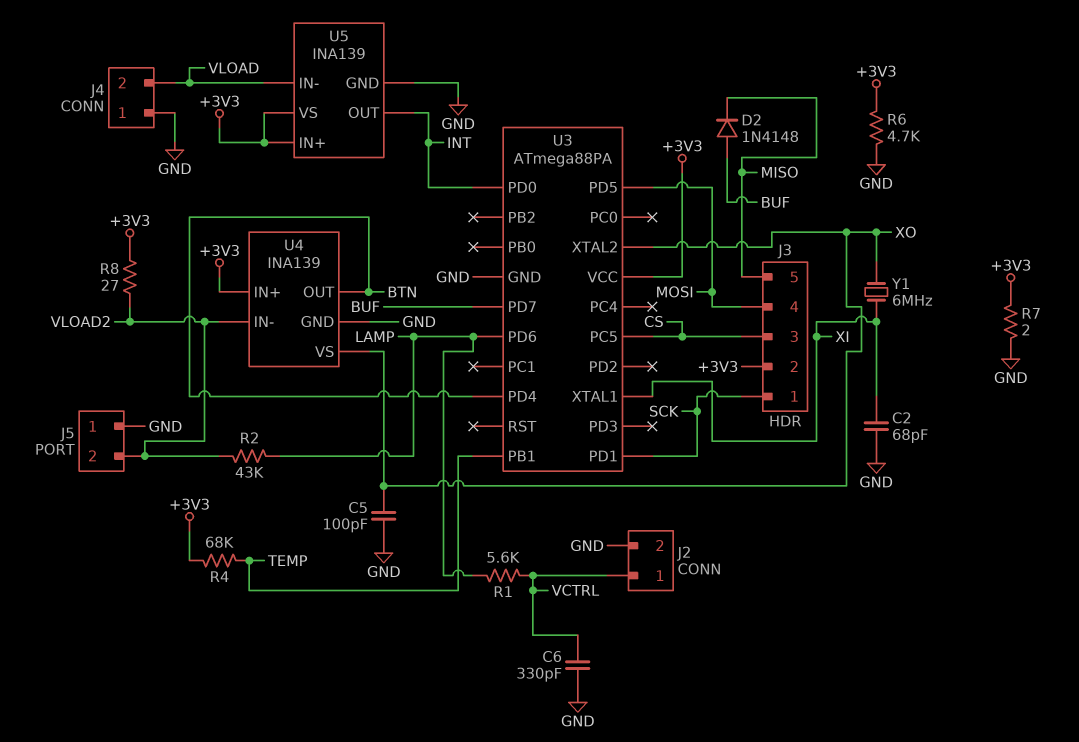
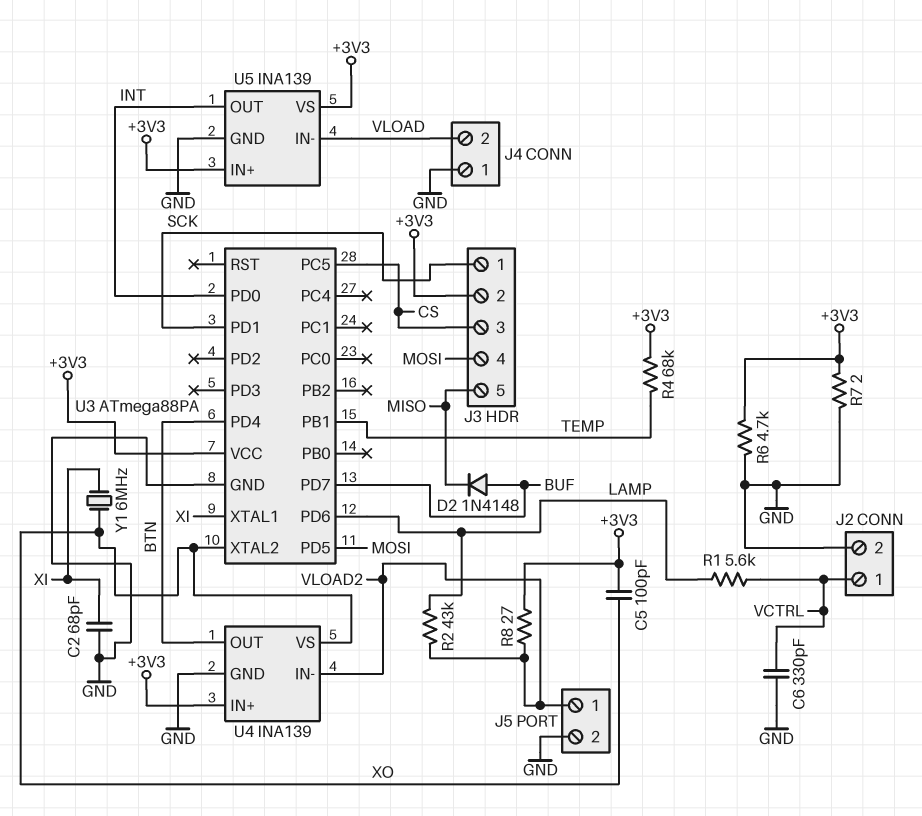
C5: 100pF (GND, XO) -> 100pF (+3V3, XO)
J5 pin 1: GND -> VLOAD2
J5 pin 2: VLOAD2 -> GND

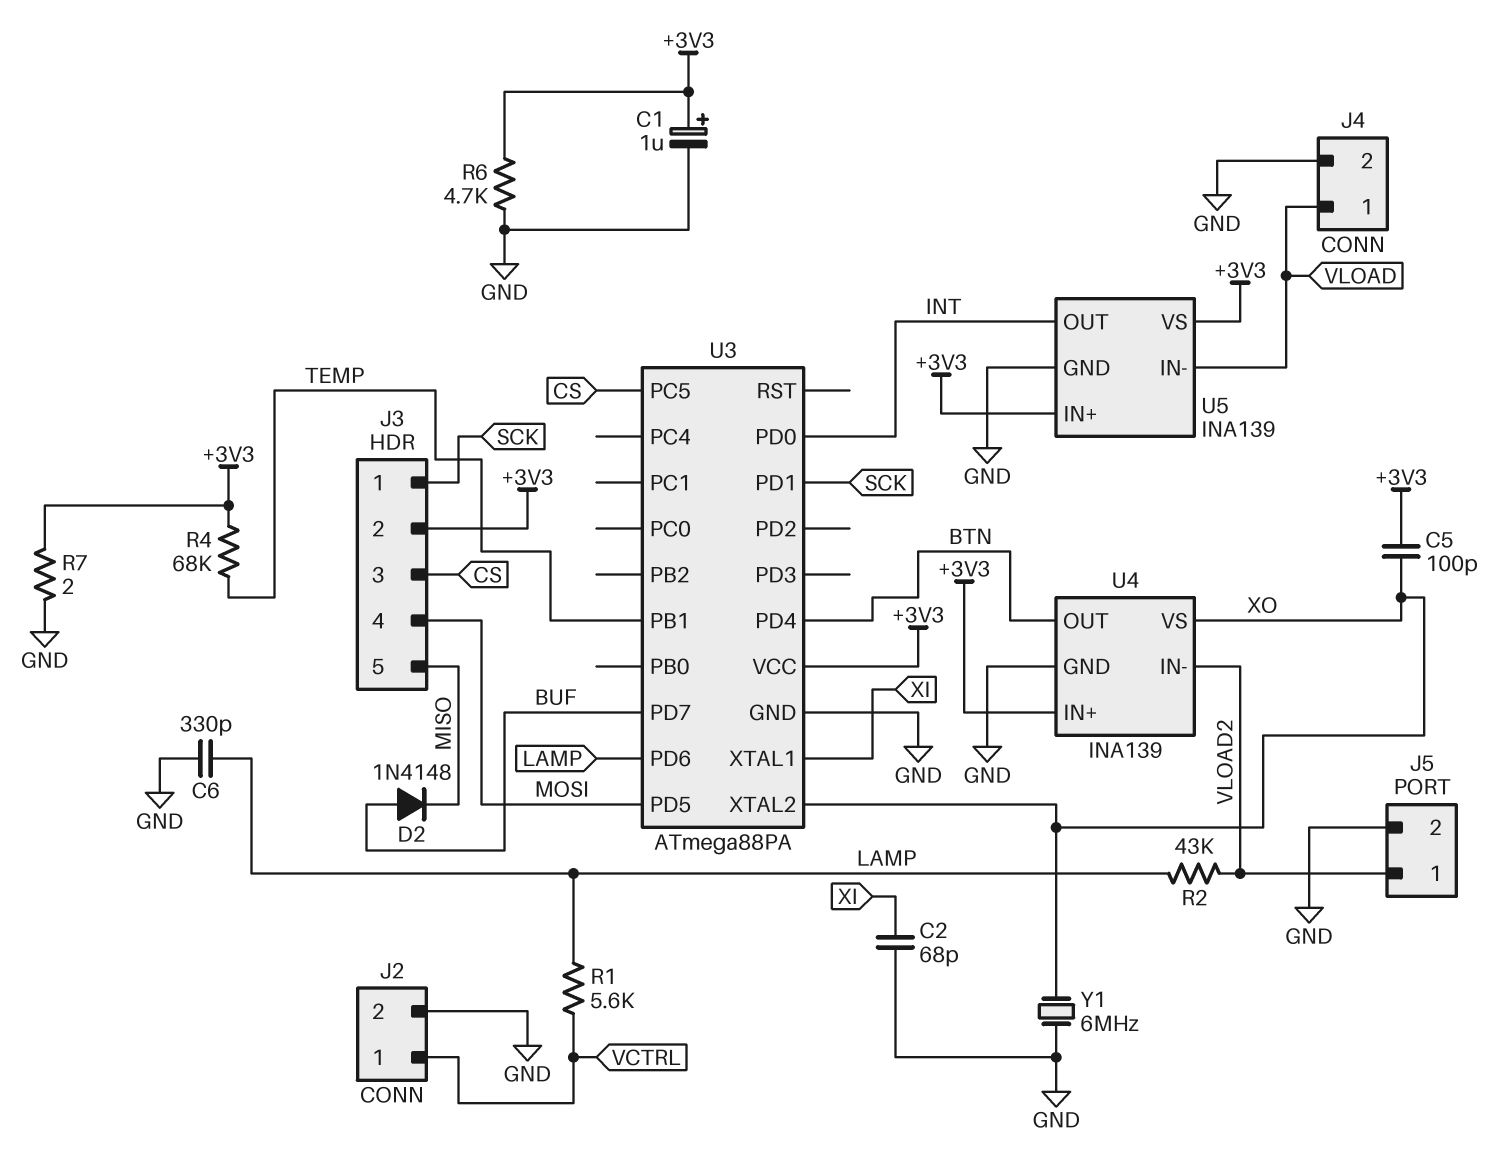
C1: none -> 1uF (plus +3V3, minus GND)
C6: 330pF (GND, VCTRL) -> 330pF (GND, LAMP)
J4 pin 1: GND -> VLOAD
J4 pin 2: VLOAD -> GND
R8: 27 (+3V3, VLOAD2) -> none
Y1: 6MHz (XI, XO) -> 6MHz (GND, XO)

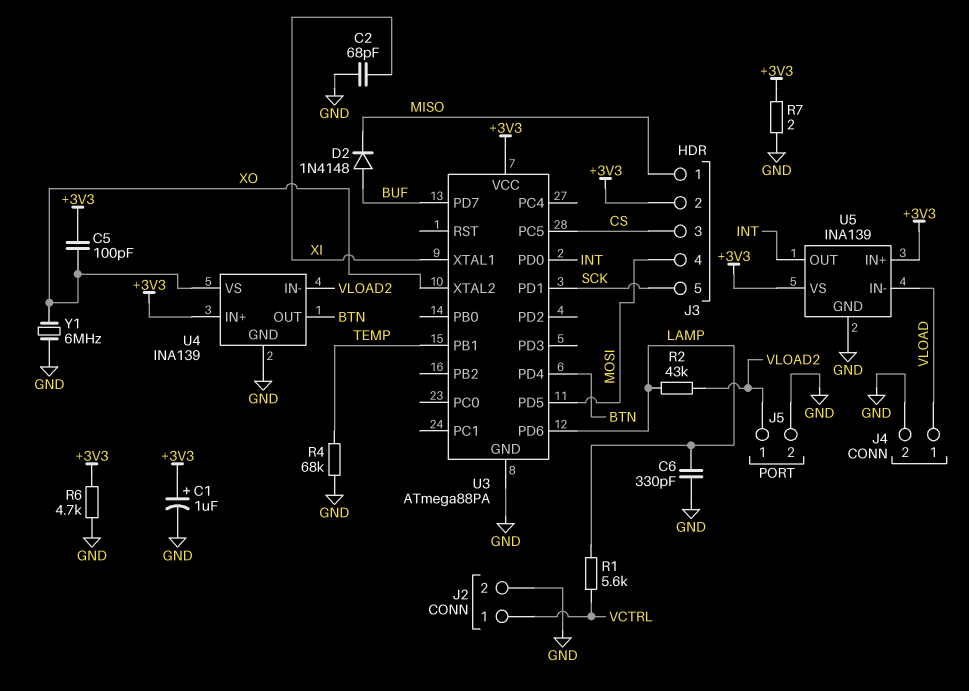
J3 pin 1: SCK -> MISO
J3 pin 5: MISO -> SCK
R4: 68k (+3V3, TEMP) -> 68k (GND, TEMP)

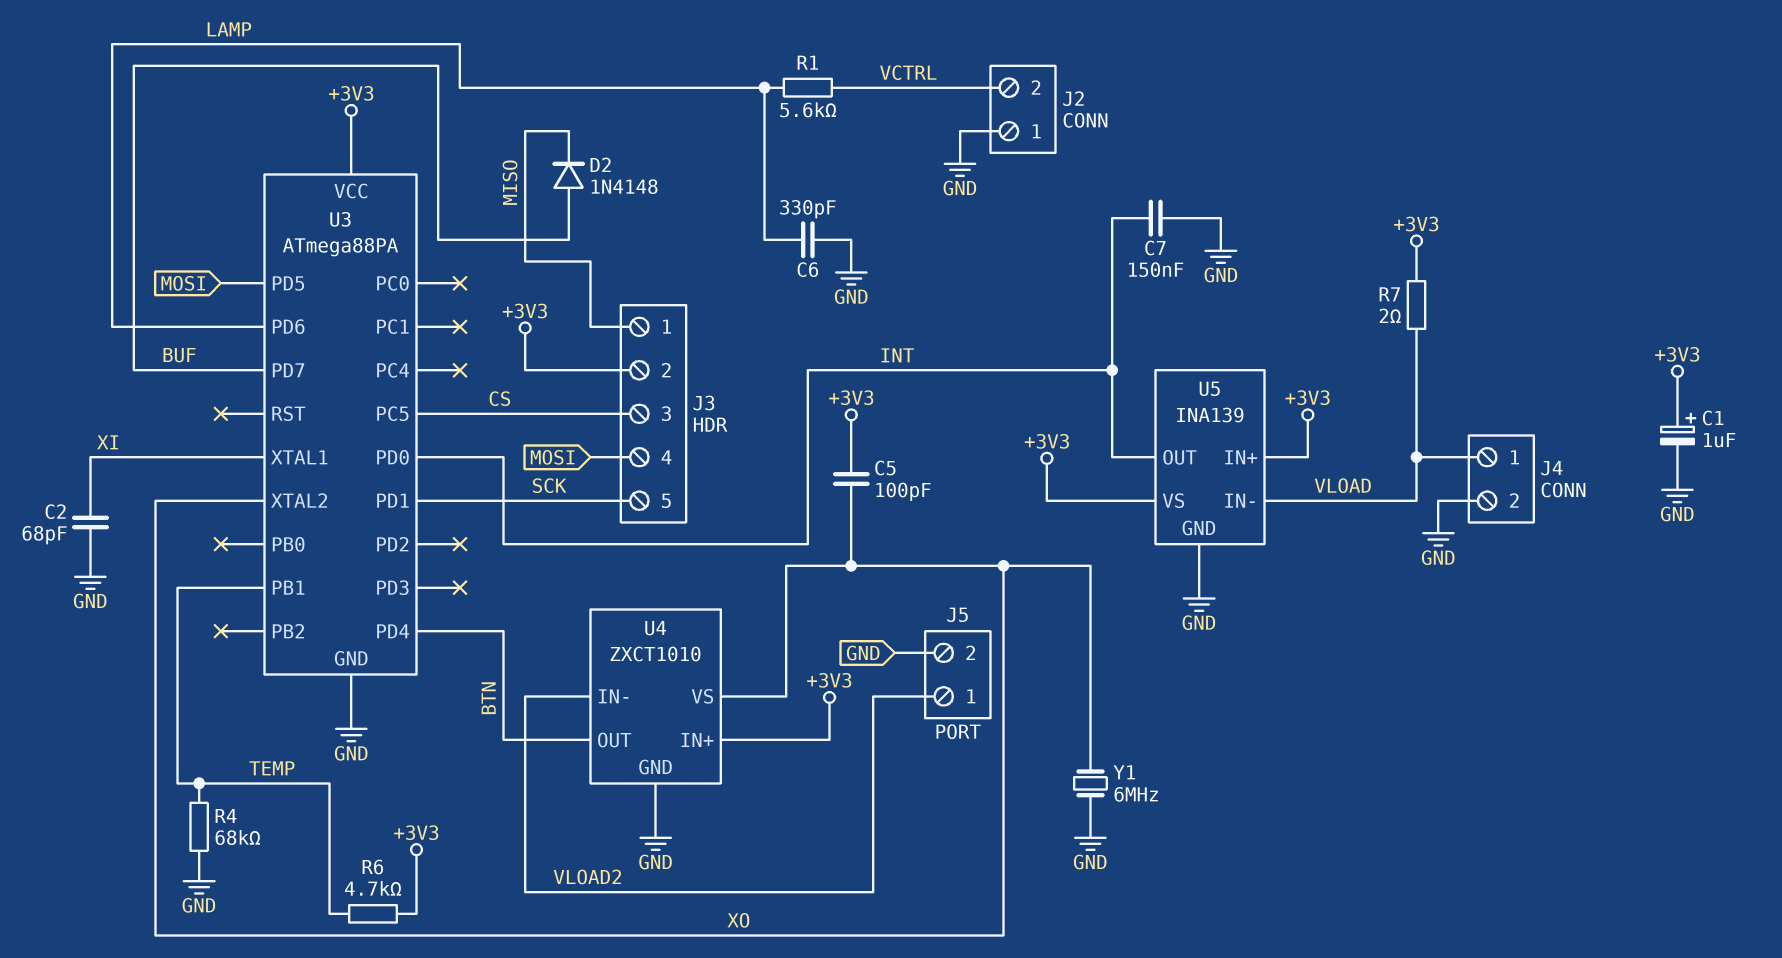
C7: none -> 150nF (GND, INT)
J2 pin 1: VCTRL -> GND
J2 pin 2: GND -> VCTRL
R2: 43k (LAMP, VLOAD2) -> none
R6: 4.7k (+3V3, GND) -> 4.7k (+3V3, TEMP)
R7: 2 (+3V3, GND) -> 2 (+3V3, VLOAD)
U4: INA139 -> ZXCT1010

